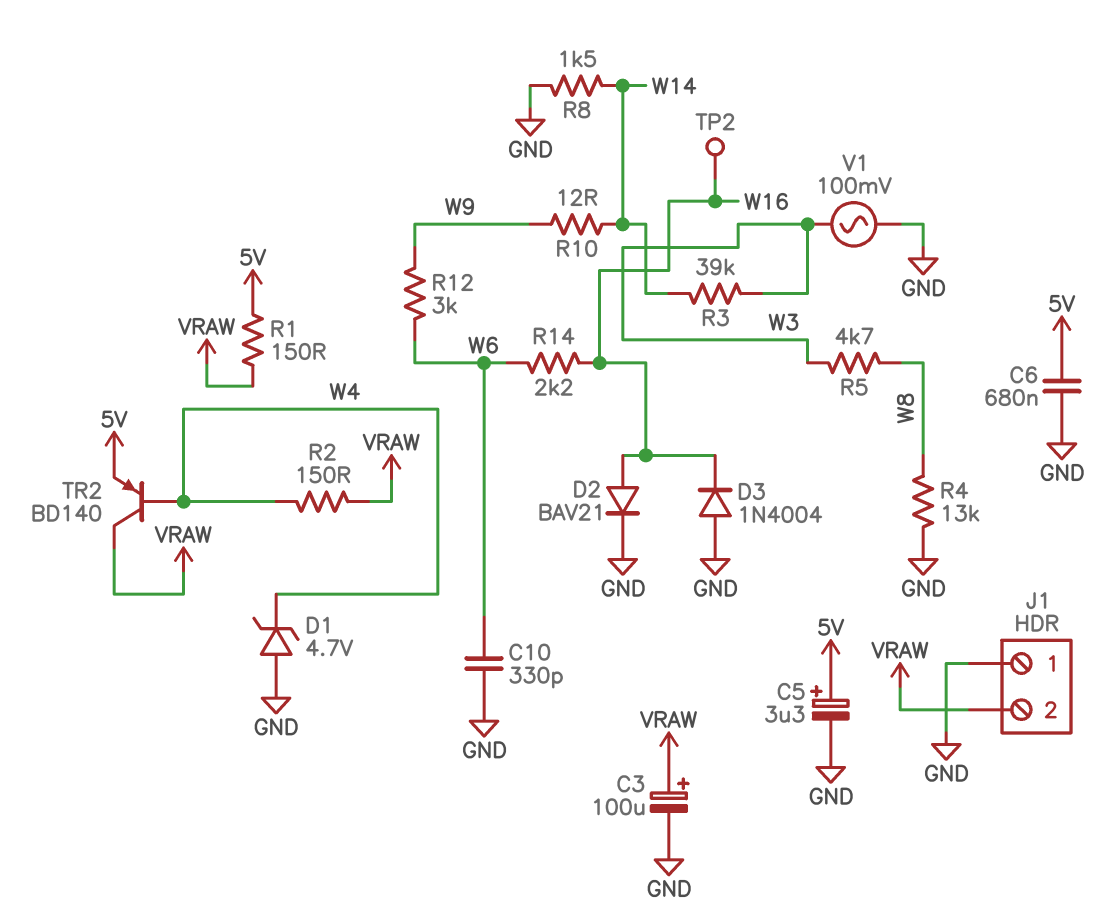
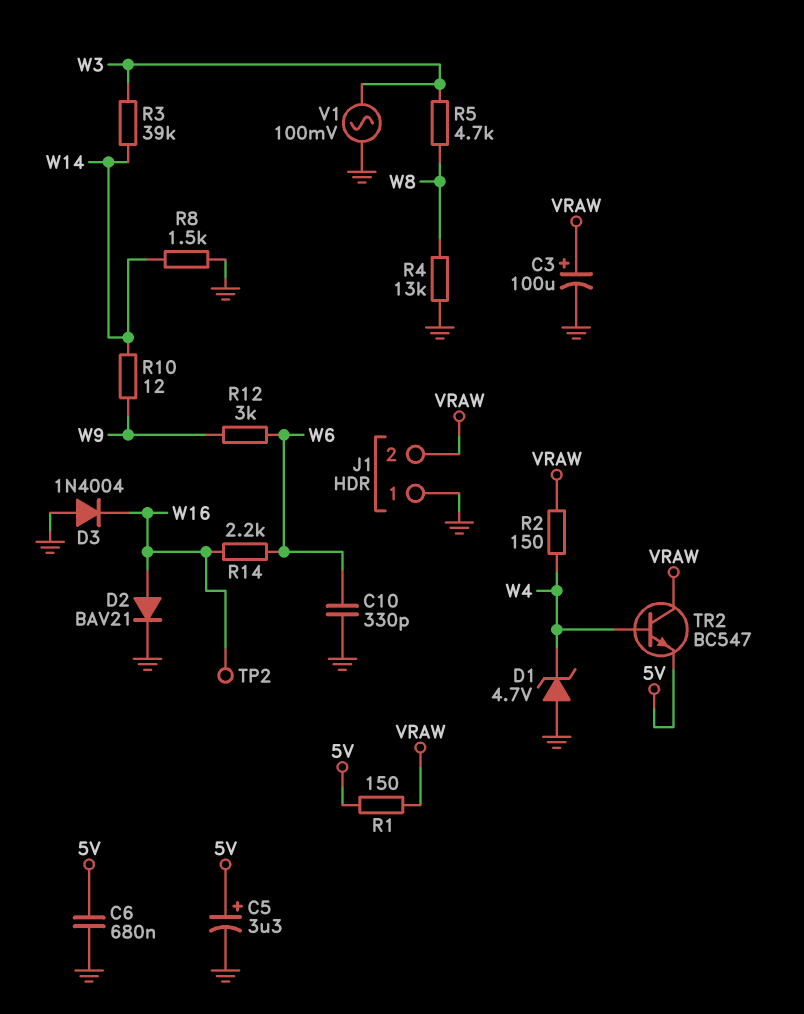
TR2: PNP BD140 (B W4, C VRAW, E 5V) -> NPN BC547 (B W4, C VRAW, E 5V)

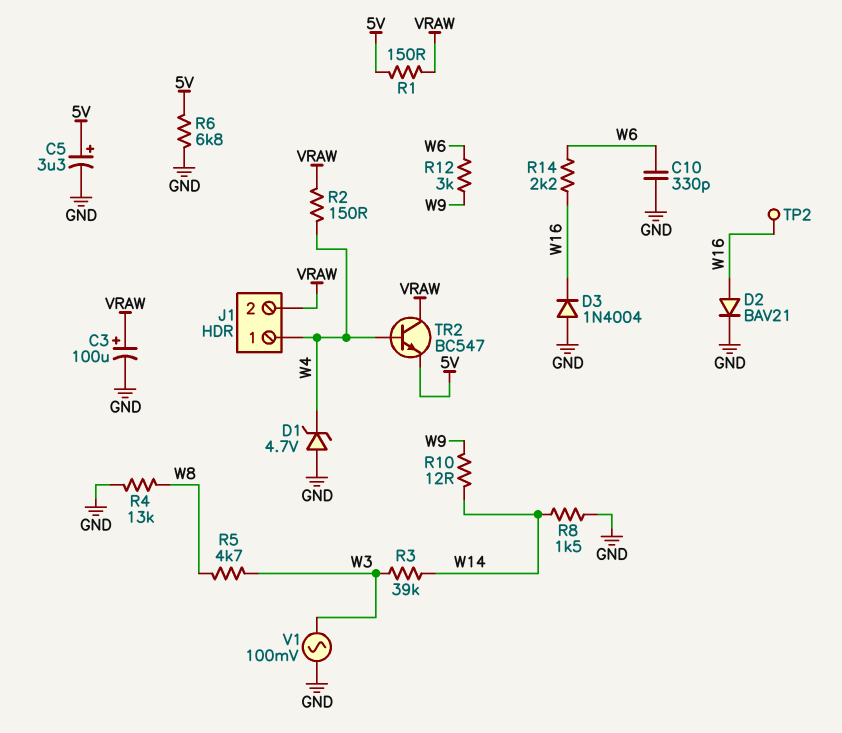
C6: 680nF (5V, GND) -> none
J1 pin 1: GND -> W4
R6: none -> 6.8k (5V, GND)

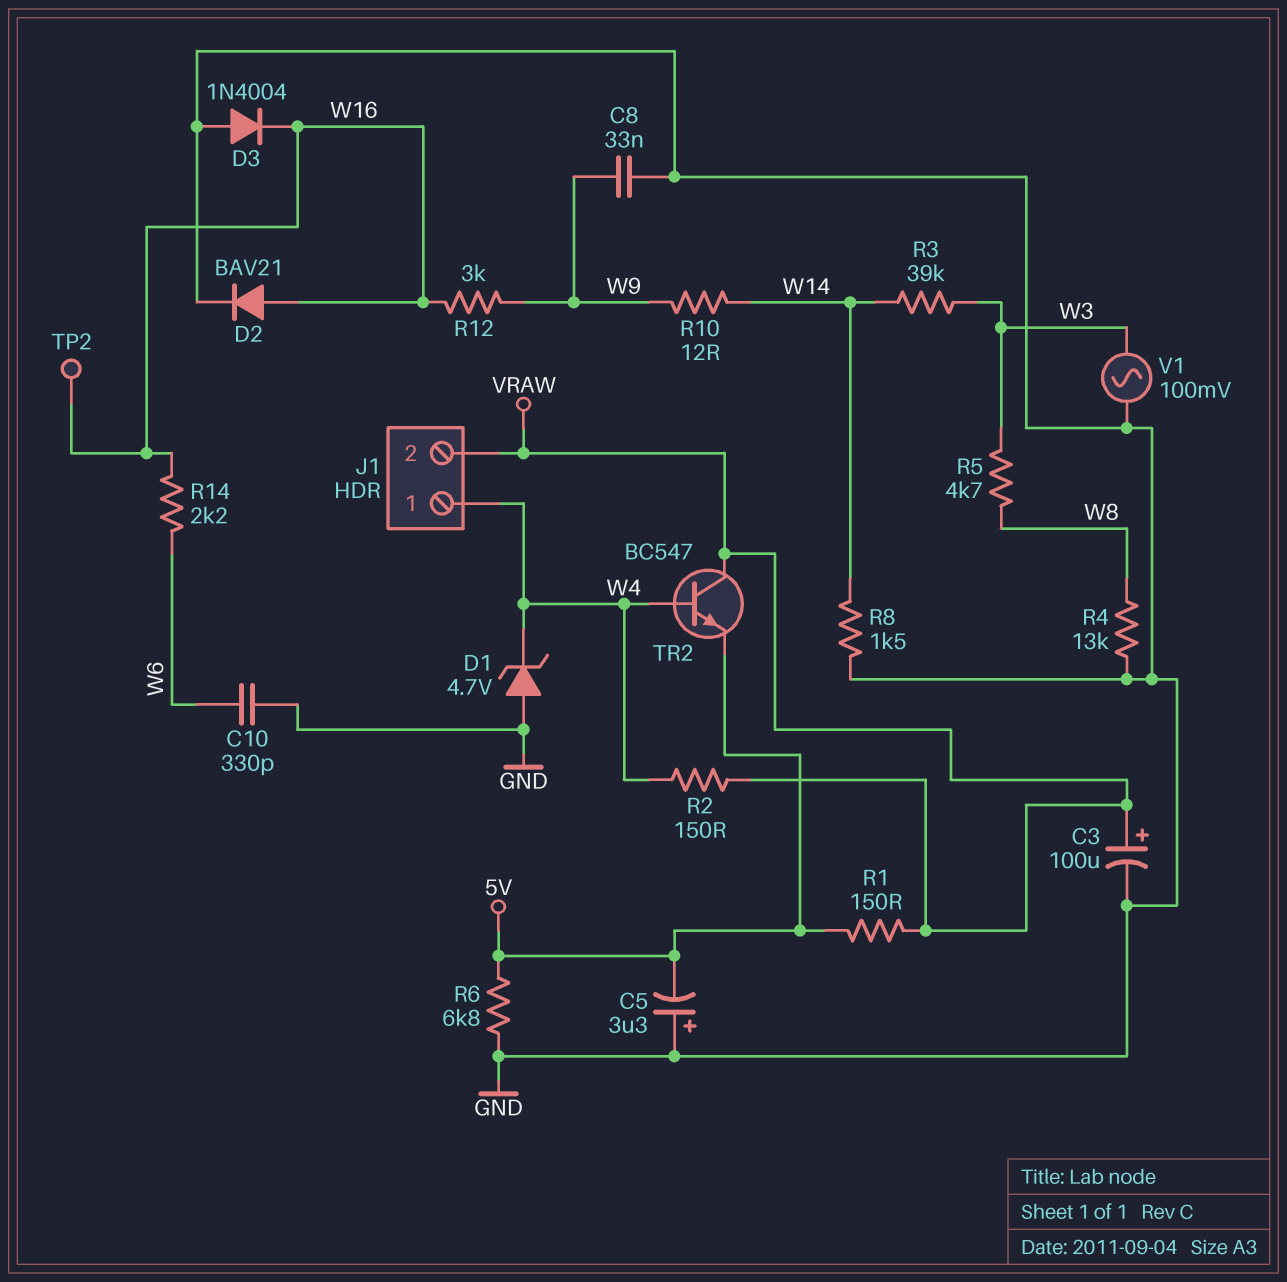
C5: 3.3uF (plus 5V, minus GND) -> 3.3uF (plus GND, minus 5V)
C8: none -> 33nF (GND, W9)
R12: 3k (W6, W9) -> 3k (W9, W16)

